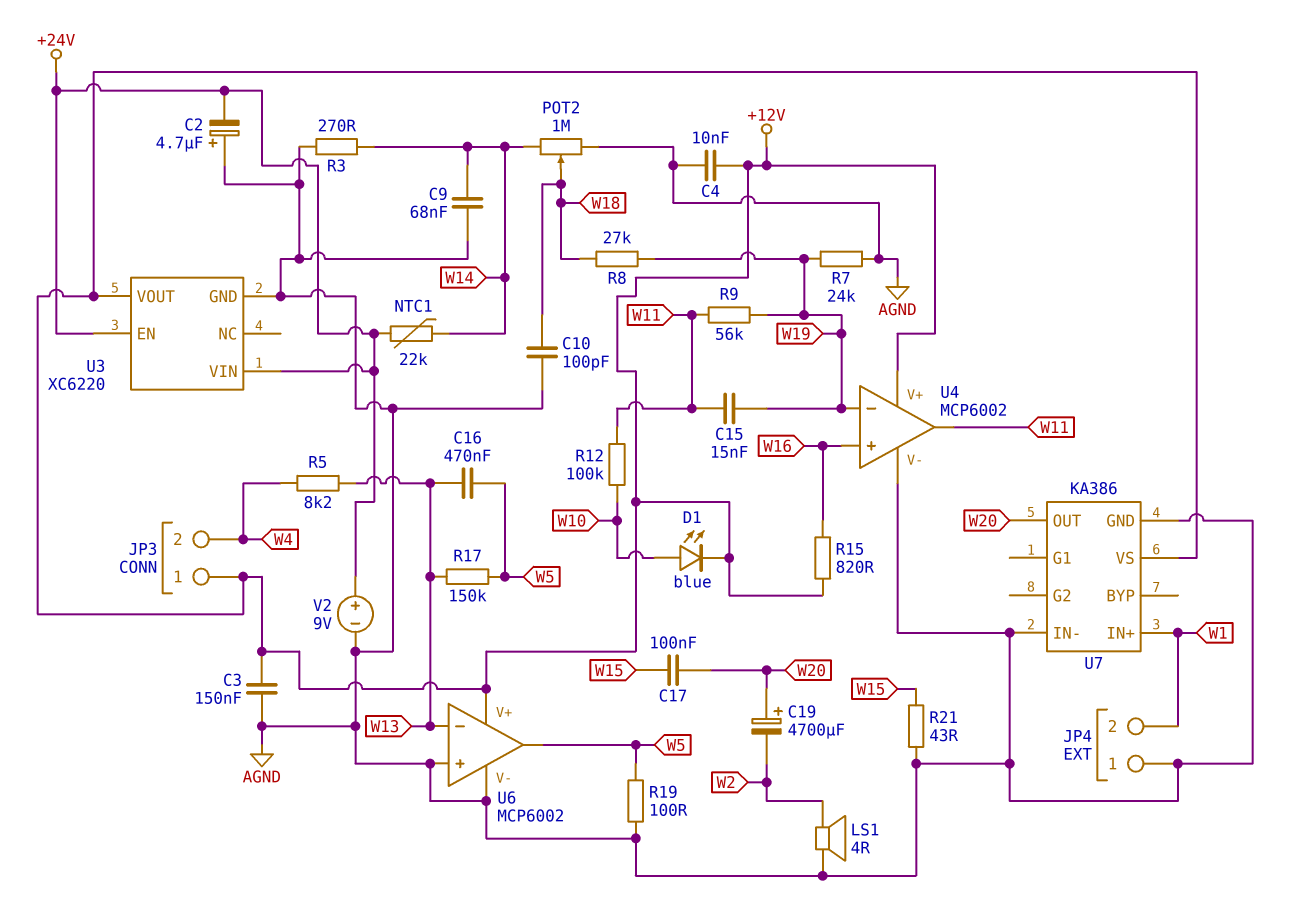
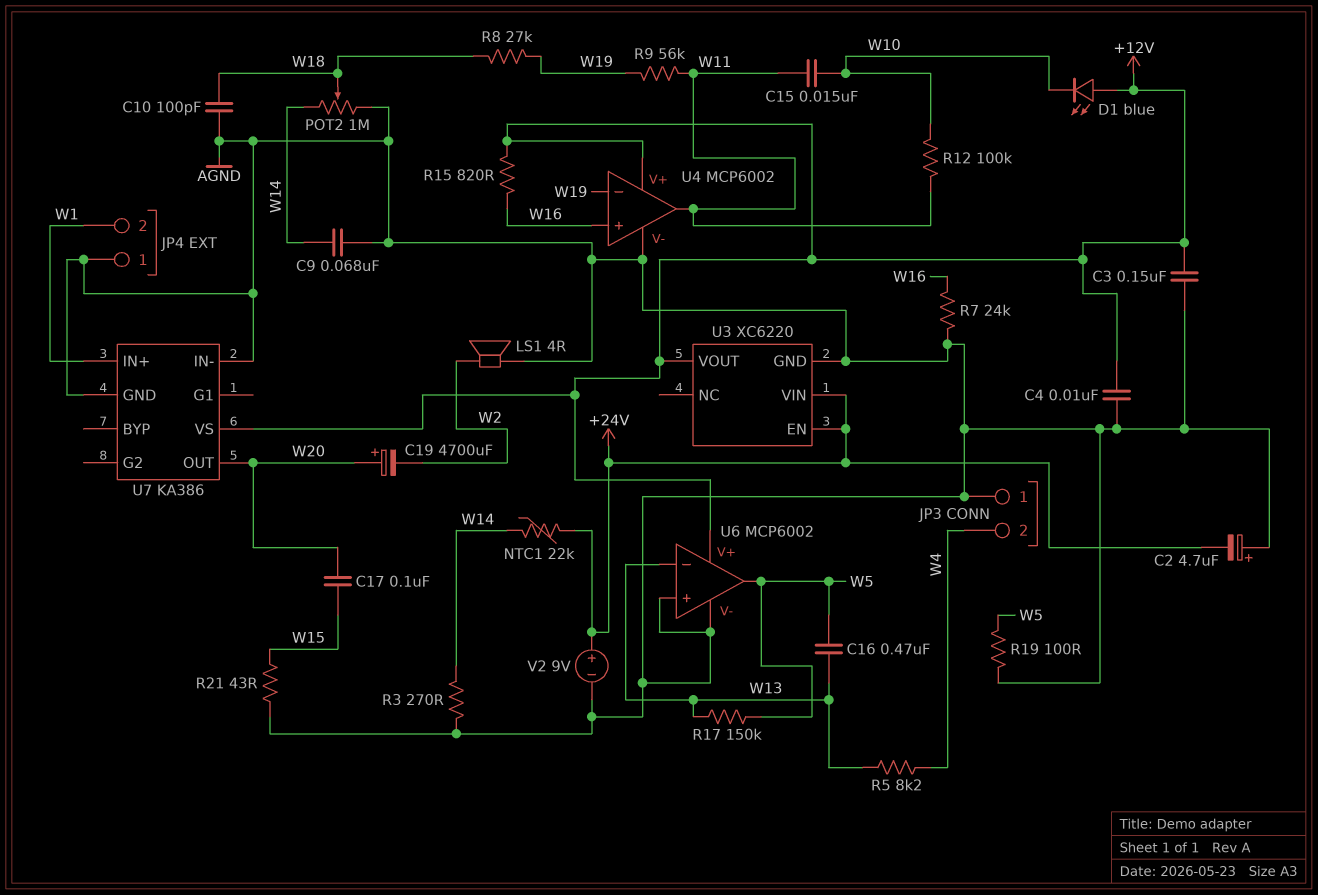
C15: 15nF (W11, W19) -> 15nF (W10, W11)
D1: LED blue (A W10, K +12V) -> LED blue (A +12V, K W10)
JP3 pin 1: +12V -> AGND
R7: 24k (AGND, W19) -> 24k (AGND, W16)

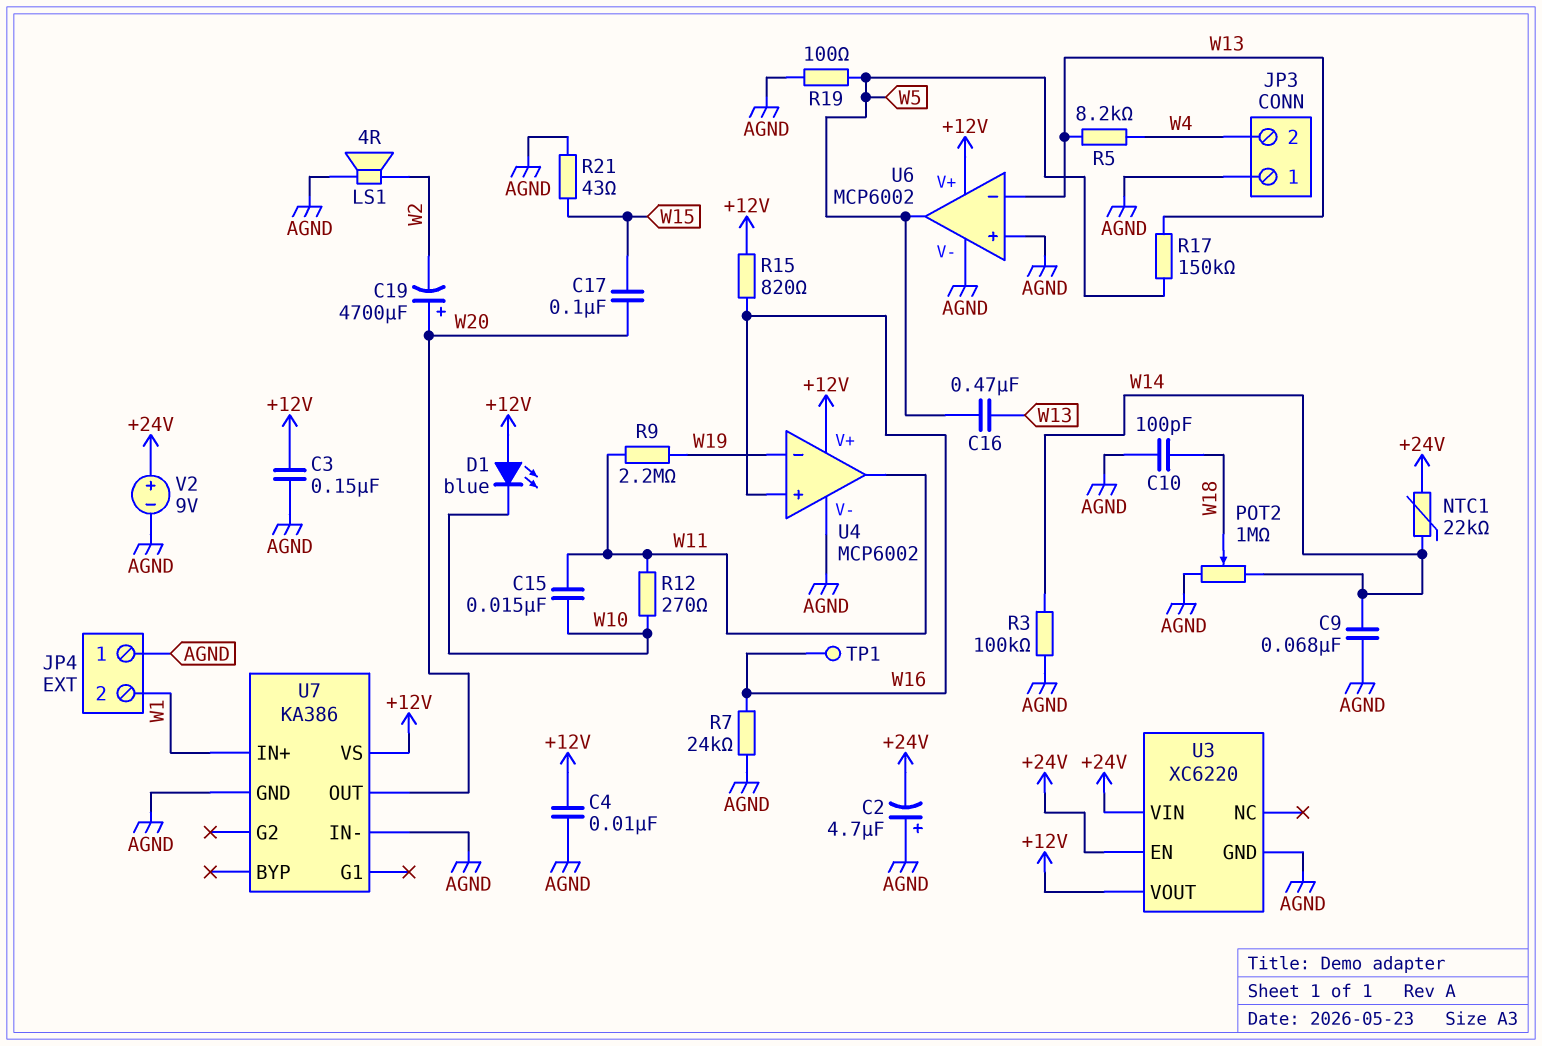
R3: 270 (AGND, W14) -> 100k (AGND, W14)
R8: 27k (W18, W19) -> none
R9: 56k (W11, W19) -> 2.2M (W11, W19)
R12: 100k (W10, W11) -> 270 (W10, W11)
TP1: none -> test point (W16)

